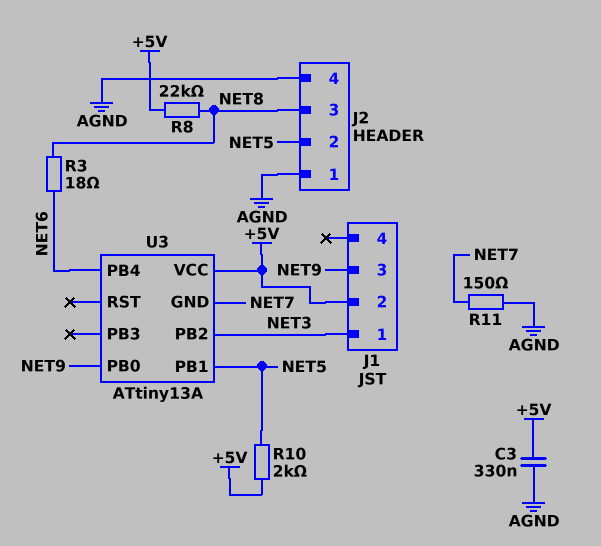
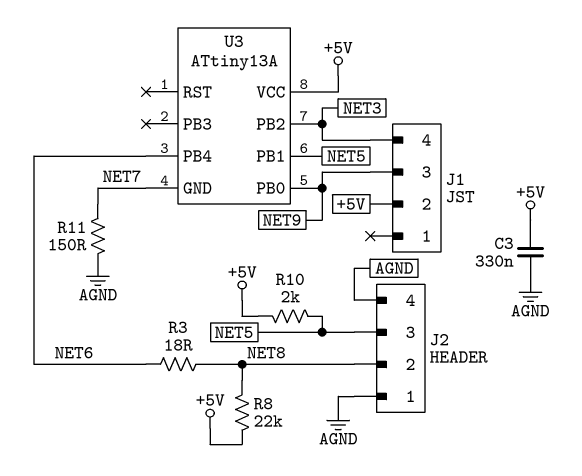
J1 pin 1: NET3 -> none
J1 pin 4: none -> NET3
J2 pin 2: NET5 -> NET8
J2 pin 3: NET8 -> NET5

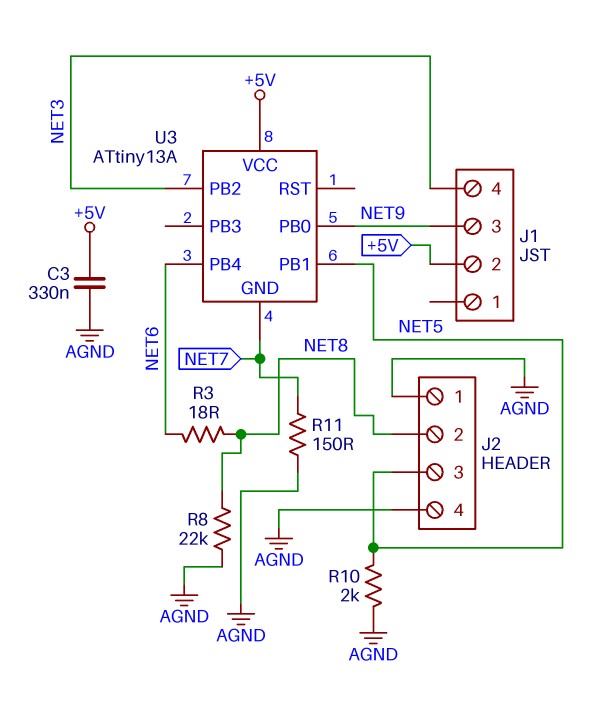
R8: 22k (+5V, NET8) -> 22k (AGND, NET8)
R10: 2k (+5V, NET5) -> 2k (AGND, NET5)

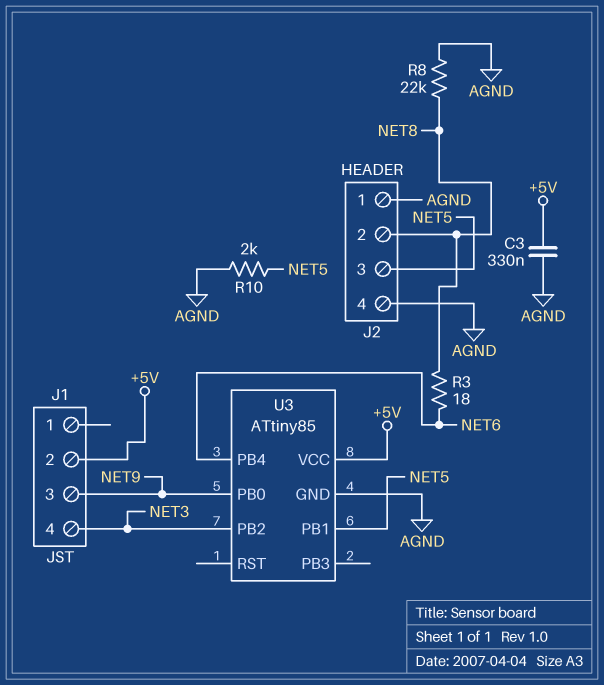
R11: 150 (AGND, NET7) -> none
U3: ATtiny13A -> ATtiny85
U3 pin GND: NET7 -> AGND

